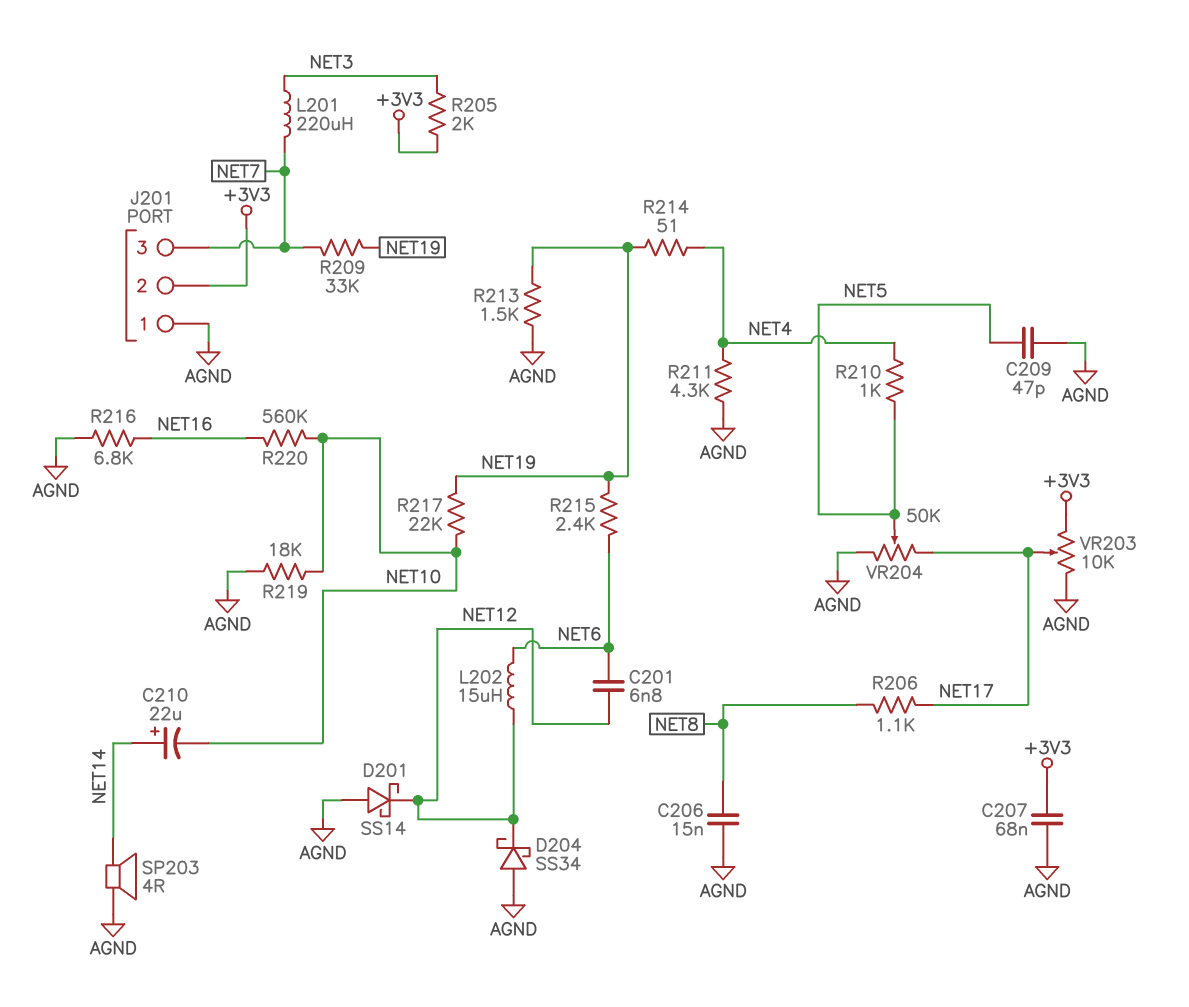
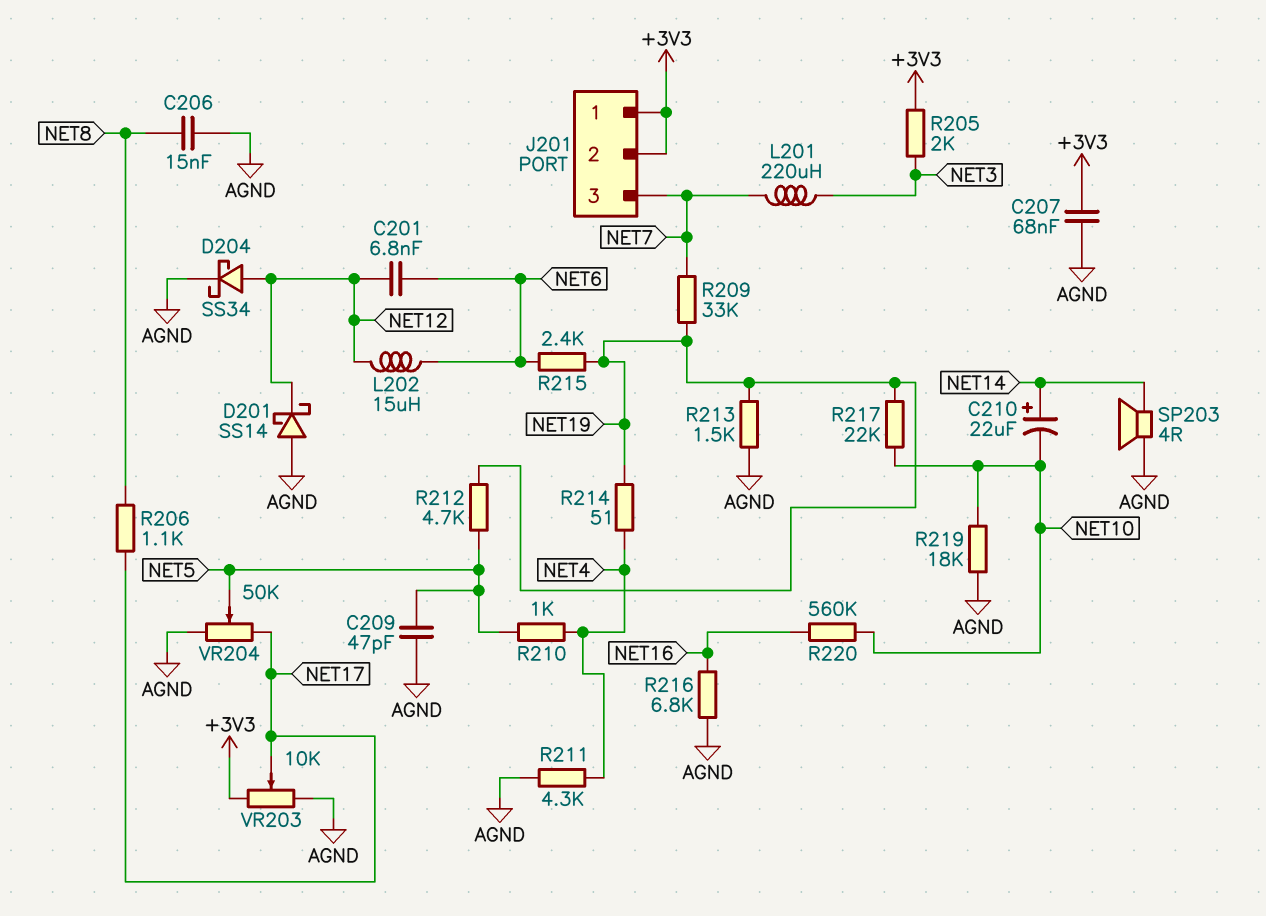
D204: schottky SS34 (A AGND, K NET12) -> schottky SS34 (A NET12, K AGND)
J201 pin 1: AGND -> +3V3
R212: none -> 4.7k (NET5, NET19)

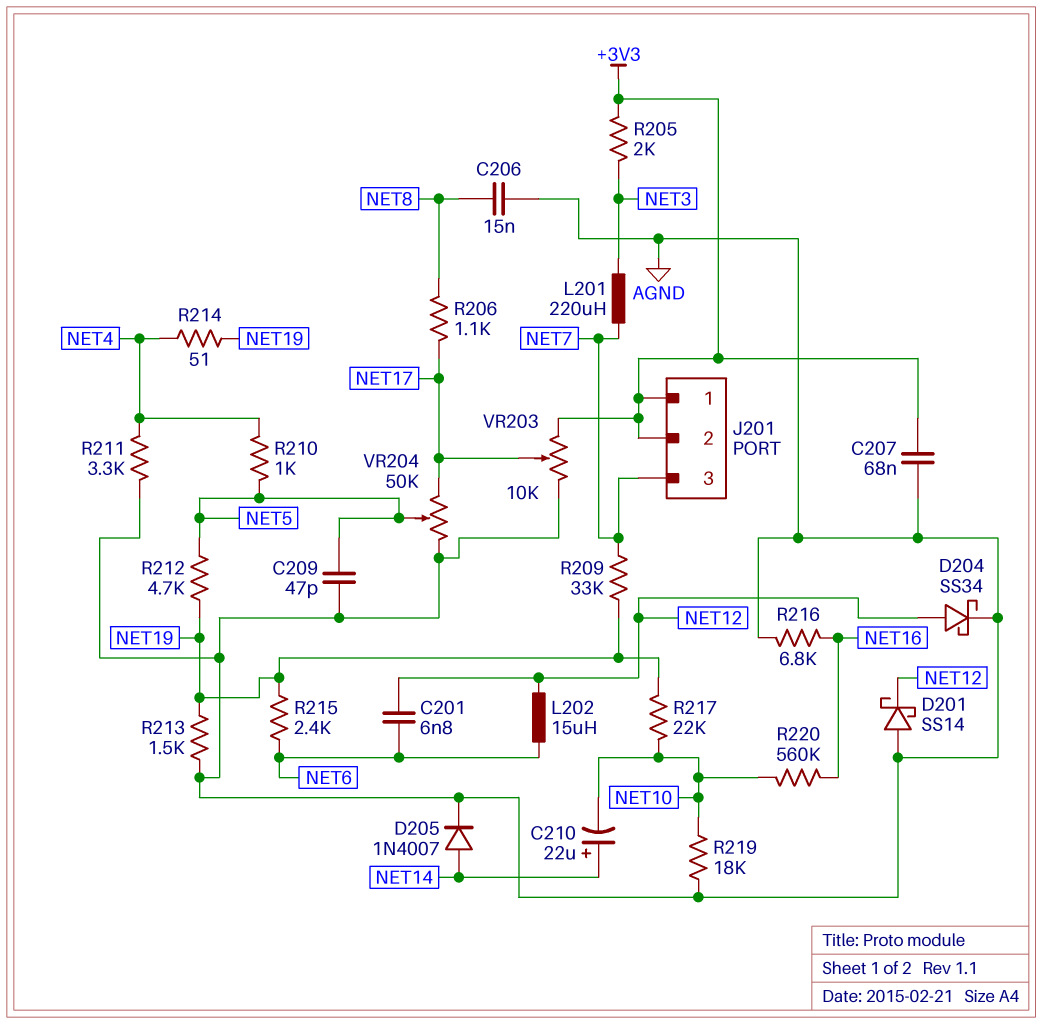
D205: none -> diode 1N4007 (A NET14, K AGND)
R211: 4.3k (AGND, NET4) -> 3.3k (AGND, NET4)
SP203: speaker 4R (AGND, NET14) -> none

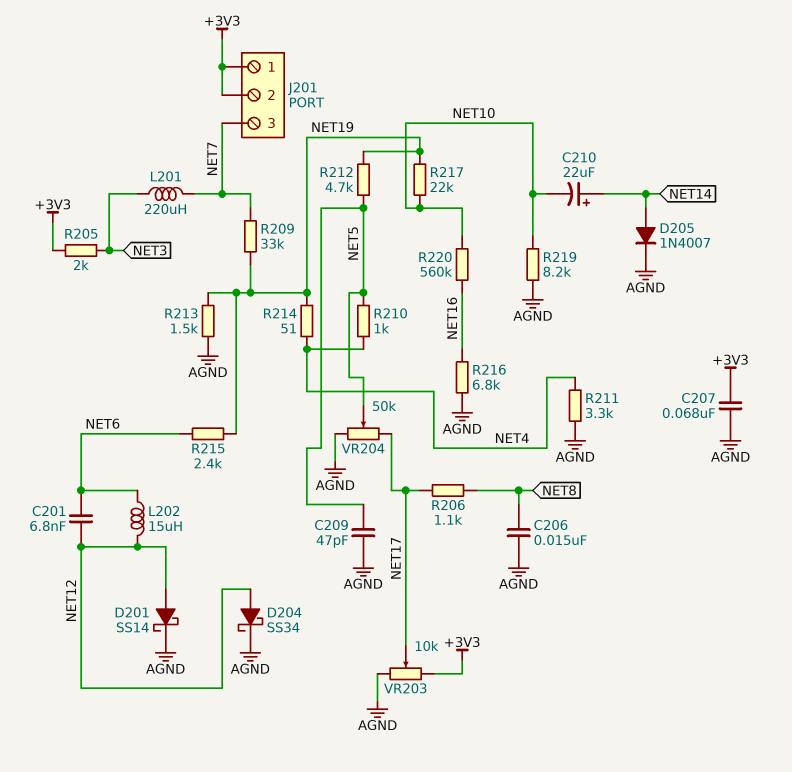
D201: schottky SS14 (A AGND, K NET12) -> schottky SS14 (A NET12, K AGND)
R219: 18k (AGND, NET10) -> 8.2k (AGND, NET10)

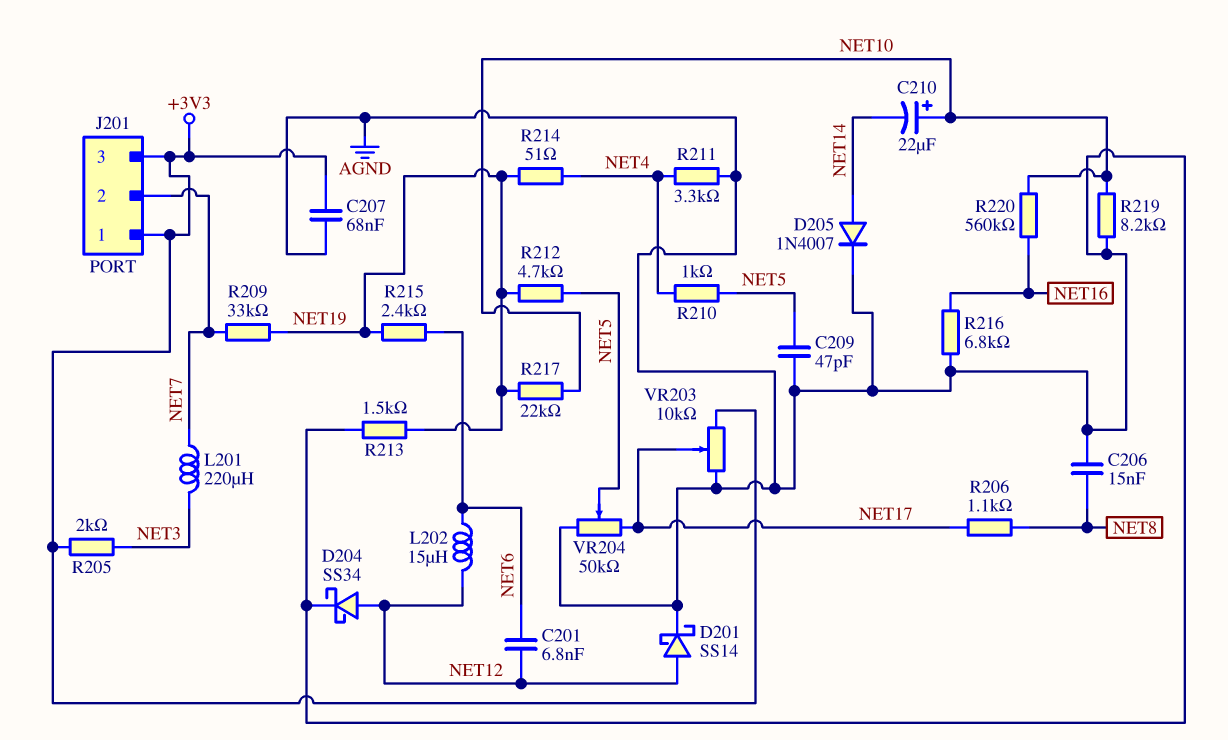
C210: 22uF (plus NET14, minus NET10) -> 22uF (plus NET10, minus NET14)
J201 pin 2: +3V3 -> NET7
J201 pin 3: NET7 -> +3V3

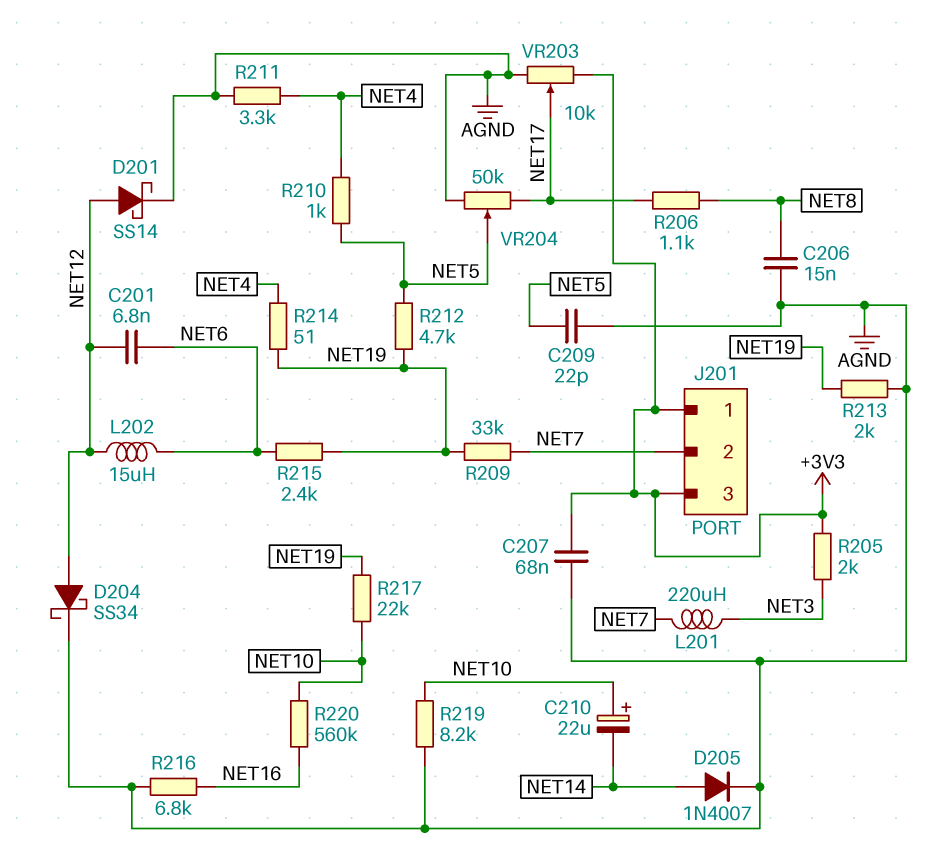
C209: 47pF (AGND, NET5) -> 22pF (AGND, NET5)
R213: 1.5k (AGND, NET19) -> 2k (AGND, NET19)

